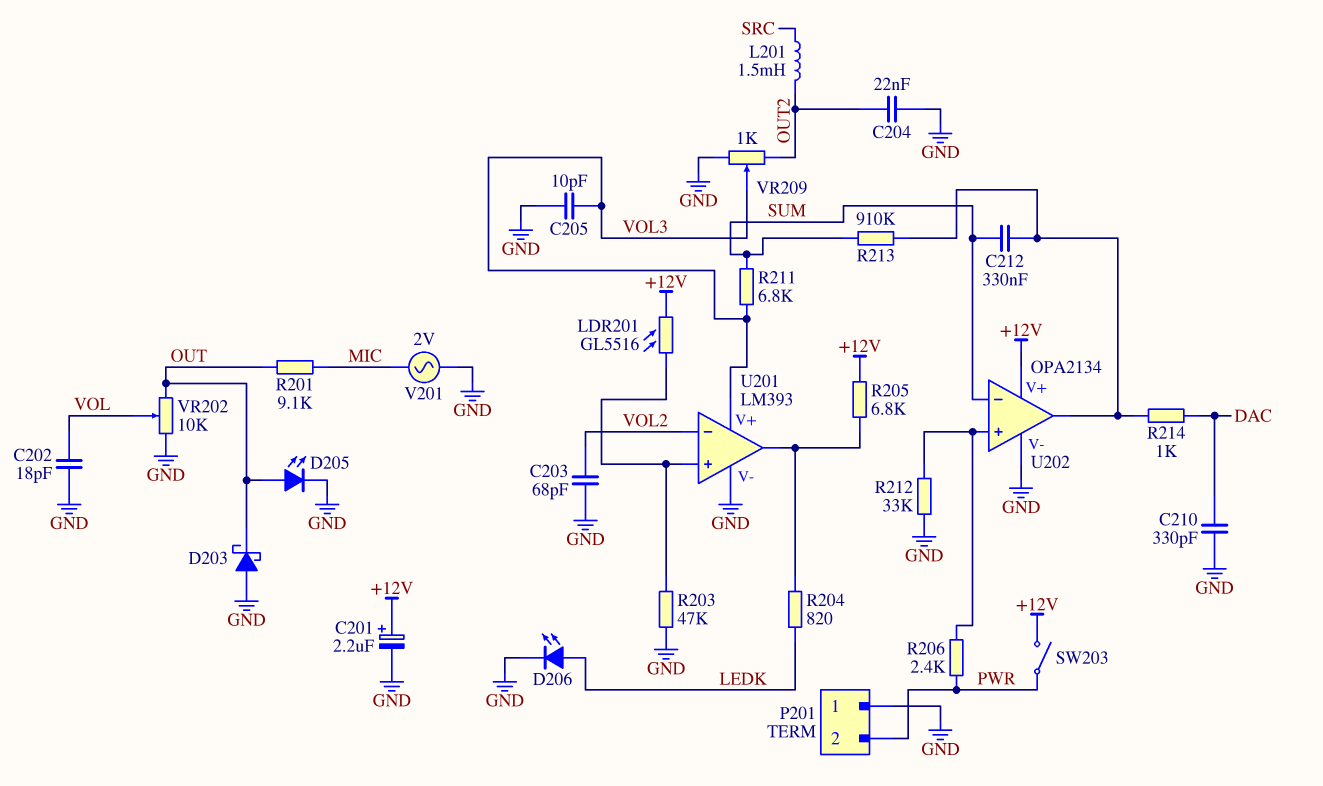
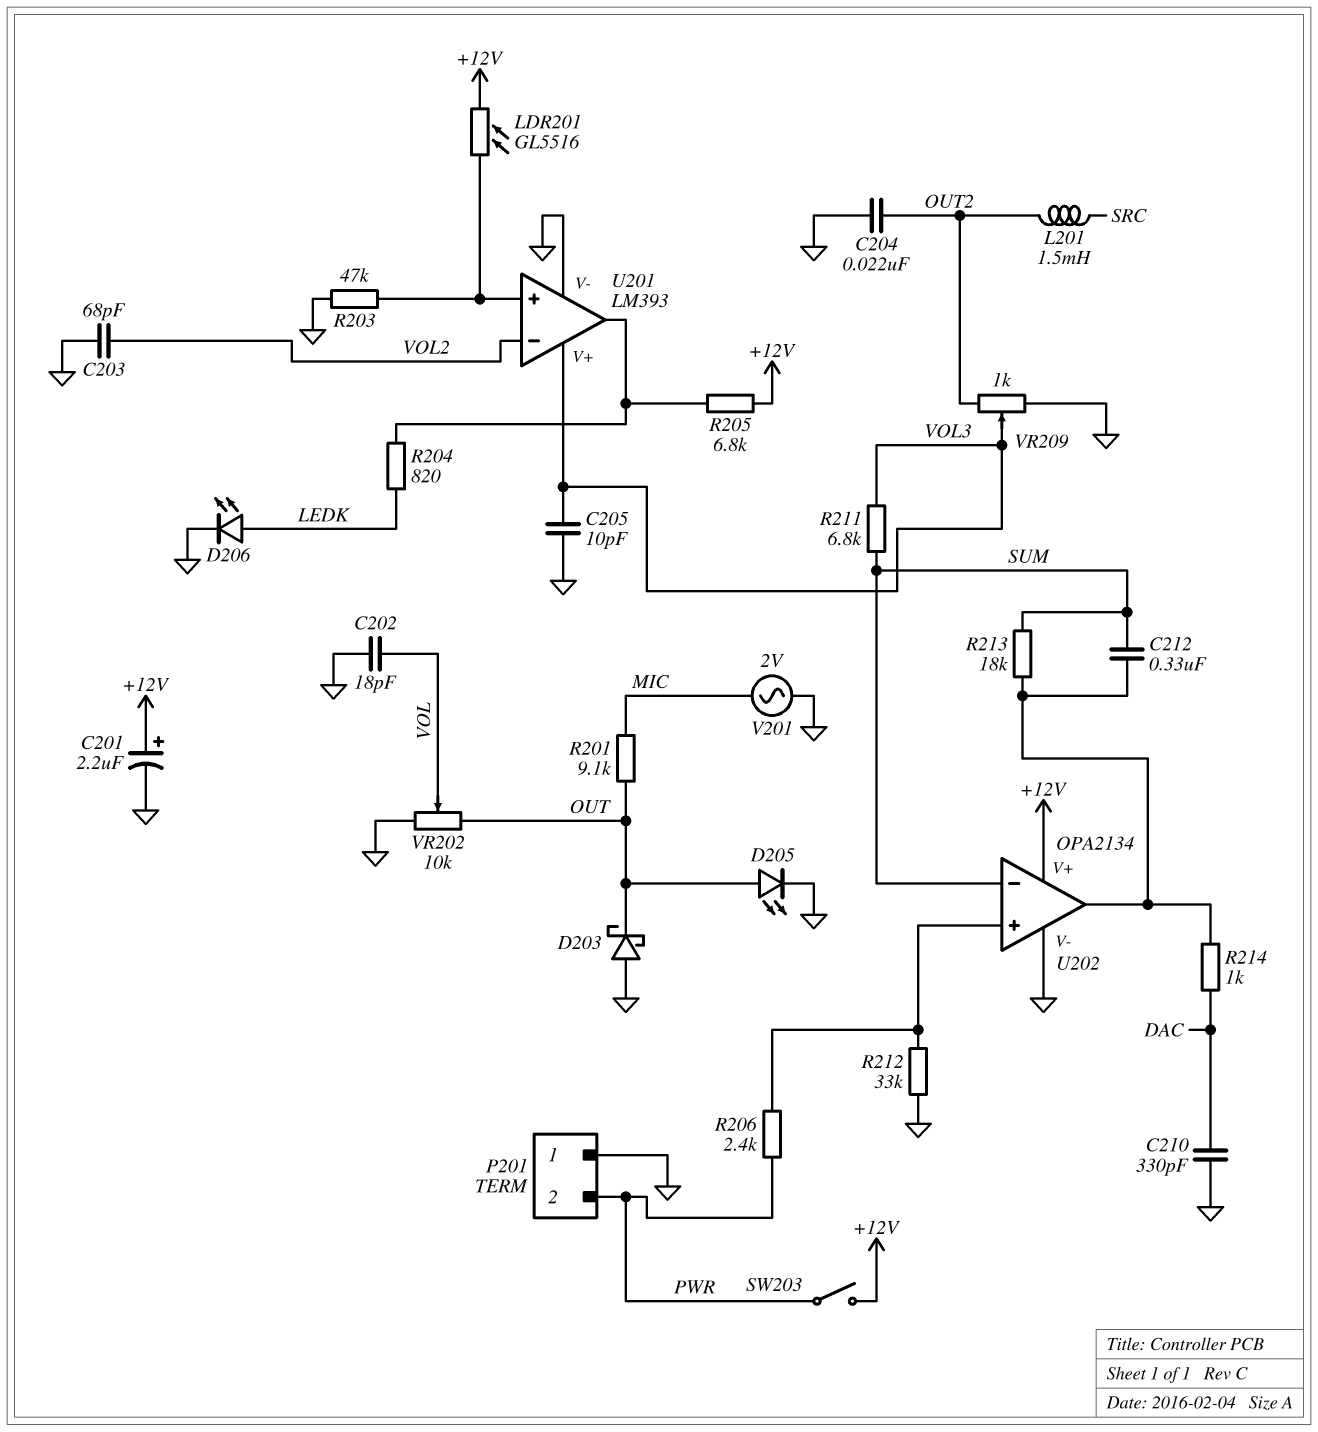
R213: 910k (SUM, U202/out) -> 18k (SUM, U202/out)

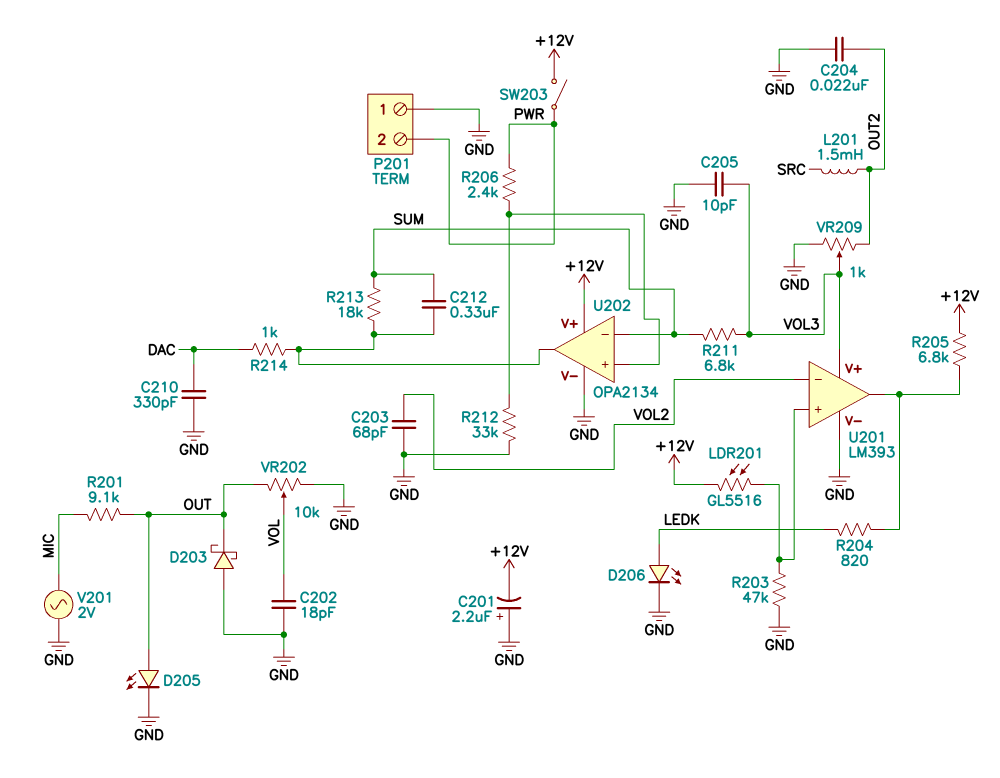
C201: 2.2uF (plus +12V, minus GND) -> 2.2uF (plus GND, minus +12V)

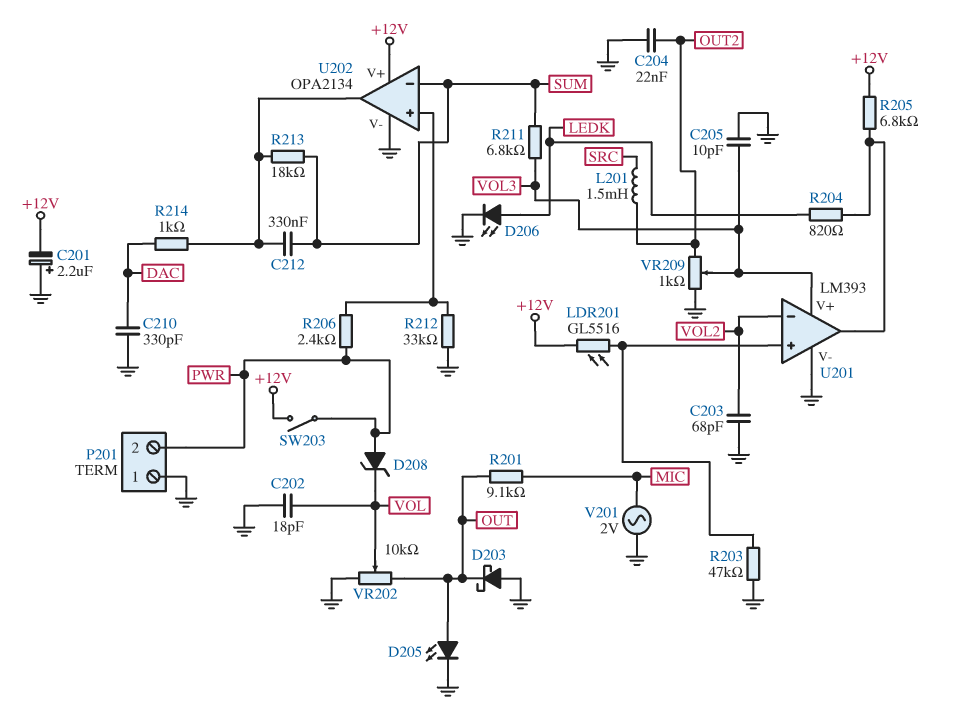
D208: none -> zener (A PWR, K VOL)

